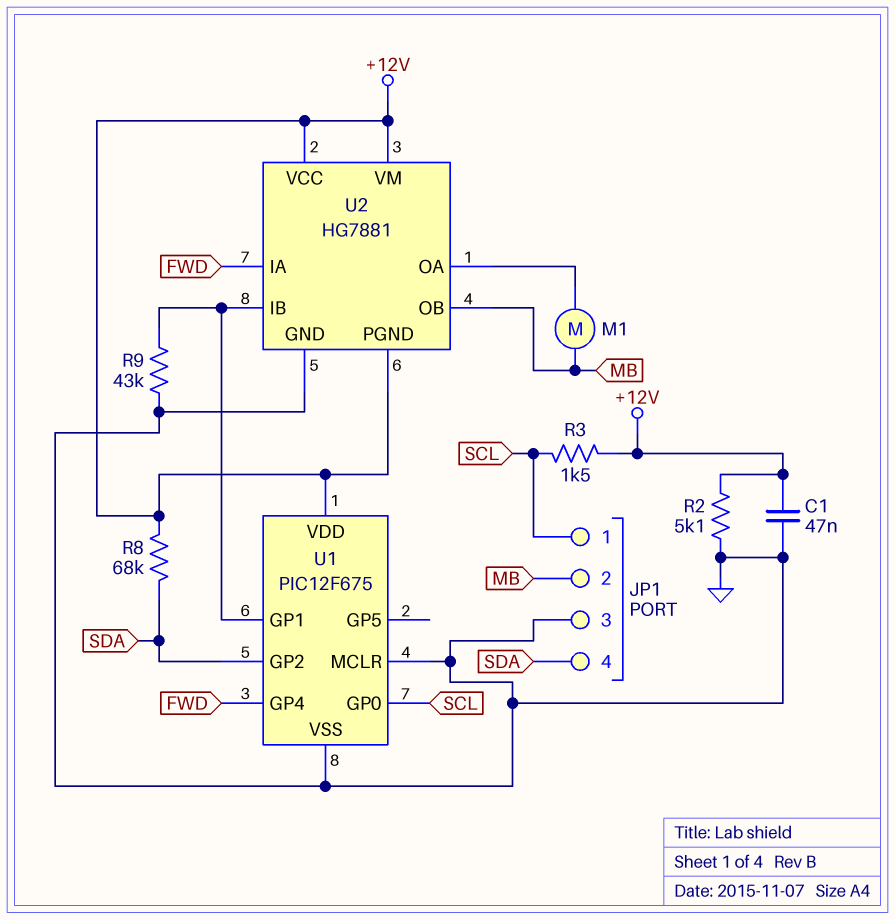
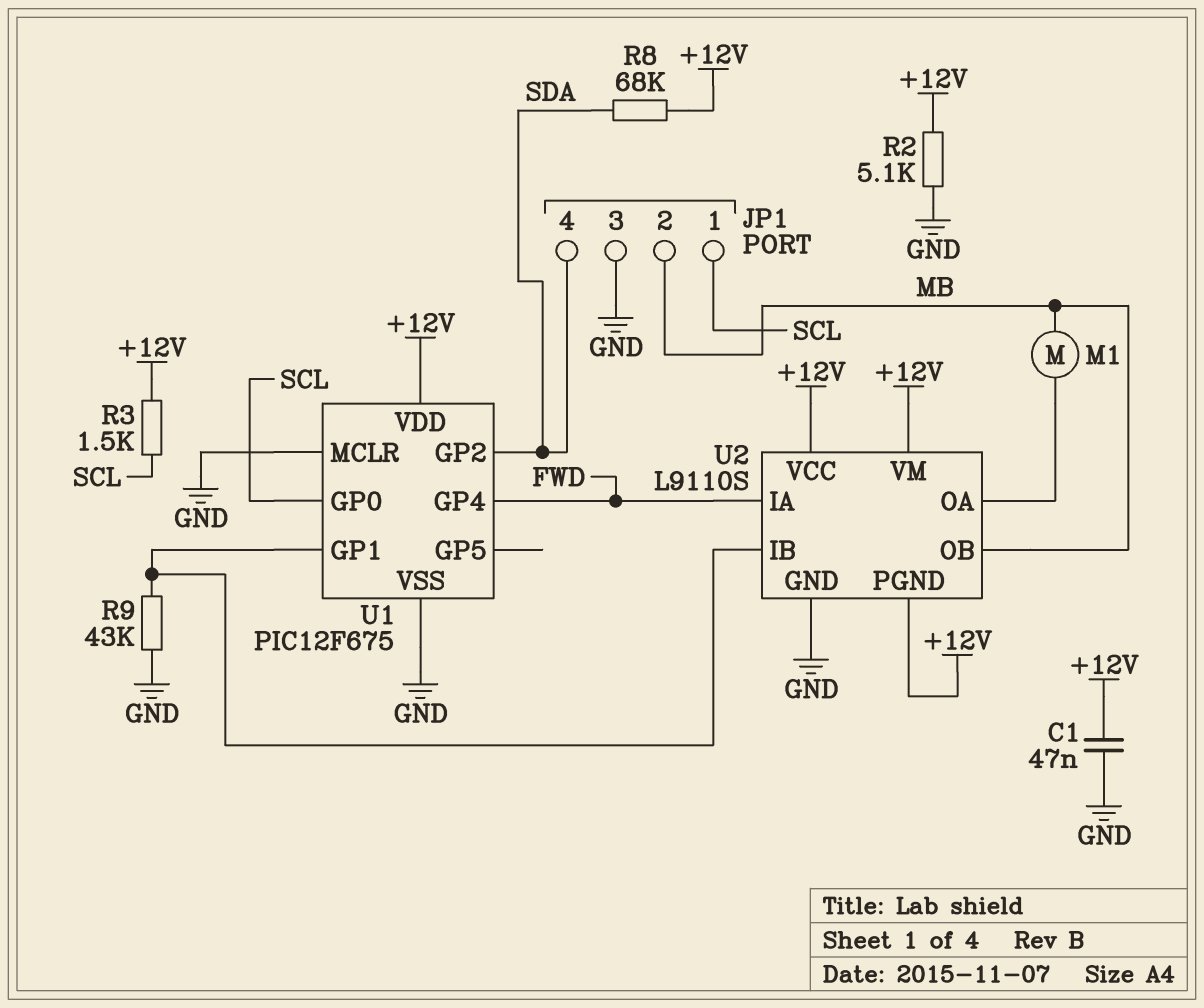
U2: HG7881 -> L9110S

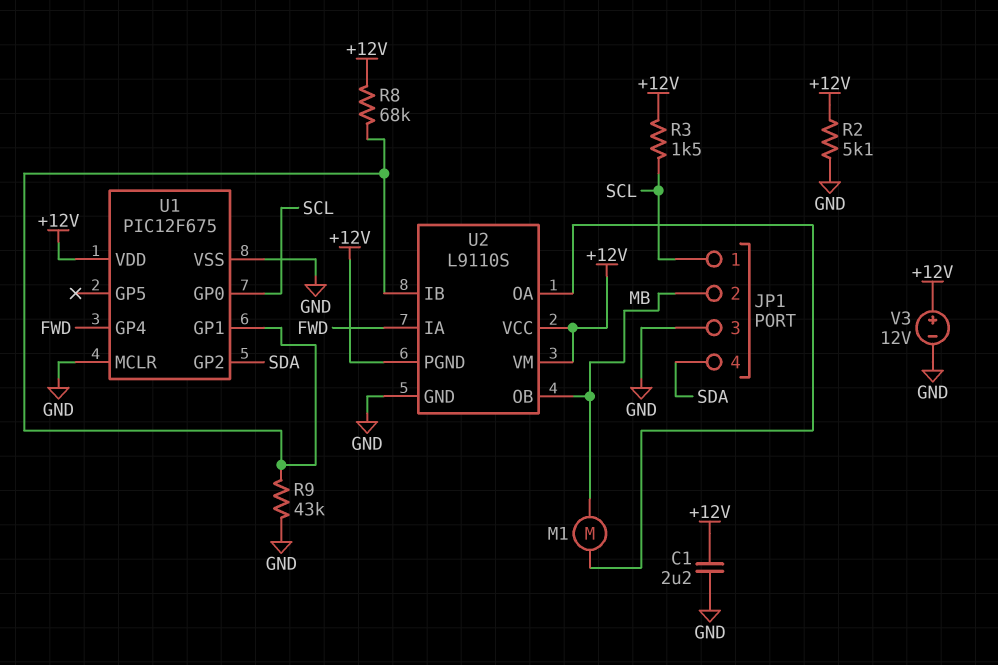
C1: 47nF (+12V, GND) -> 2.2uF (+12V, GND)
R8: 68k (+12V, SDA) -> 68k (+12V, U1/GP1)
V3: none -> 12V (plus +12V, minus GND)

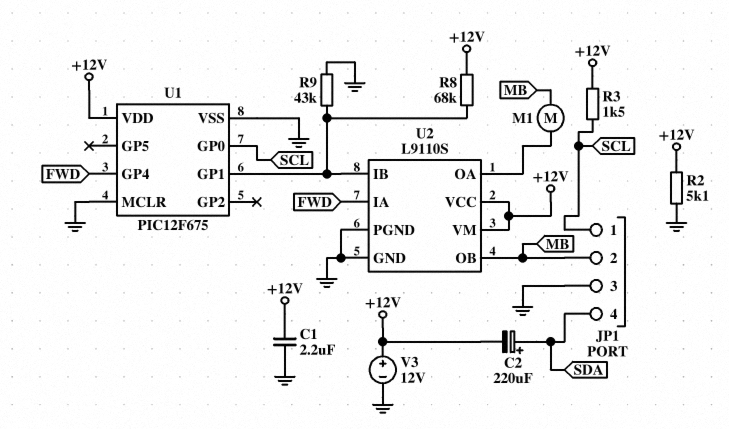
C2: none -> 220uF (plus SDA, minus +12V)
U1 pin GP2: SDA -> none
U2 pin PGND: +12V -> GND

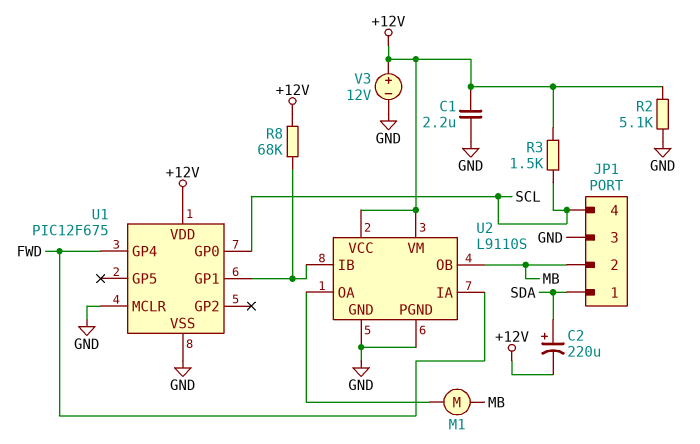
JP1 pin 1: SCL -> SDA
JP1 pin 4: SDA -> SCL
R9: 43k (GND, U1/GP1) -> none

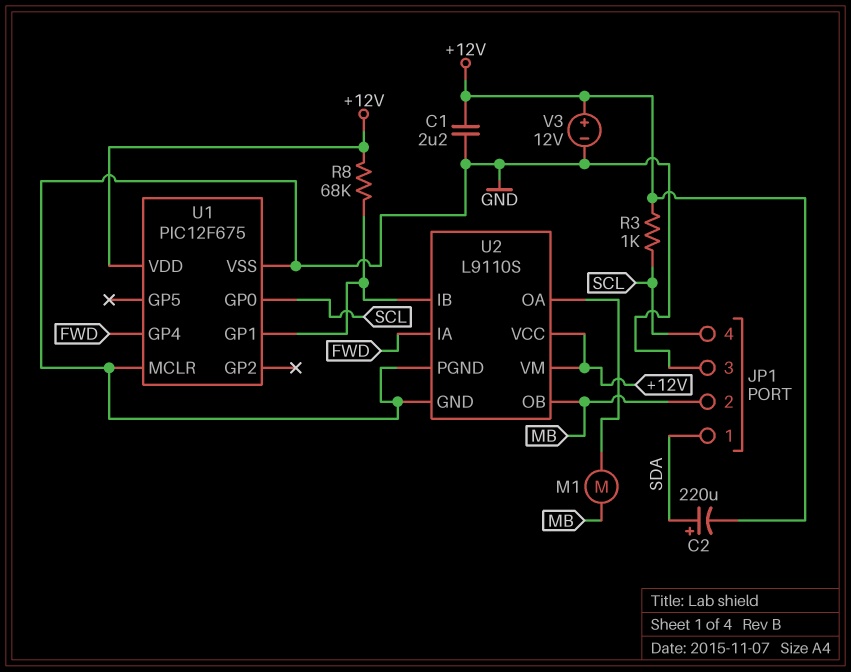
R2: 5.1k (+12V, GND) -> none
R3: 1.5k (+12V, SCL) -> 1k (+12V, SCL)

